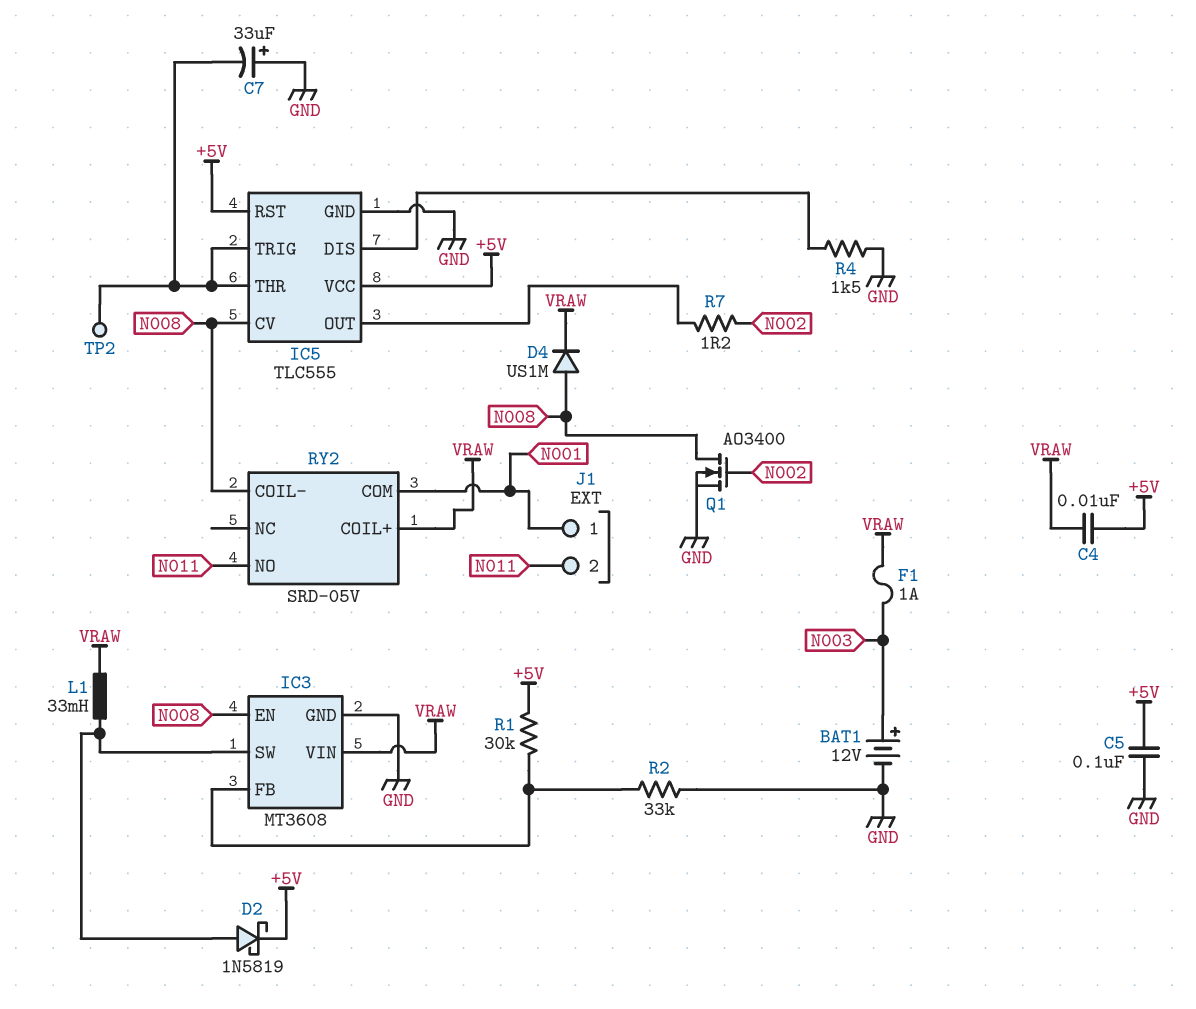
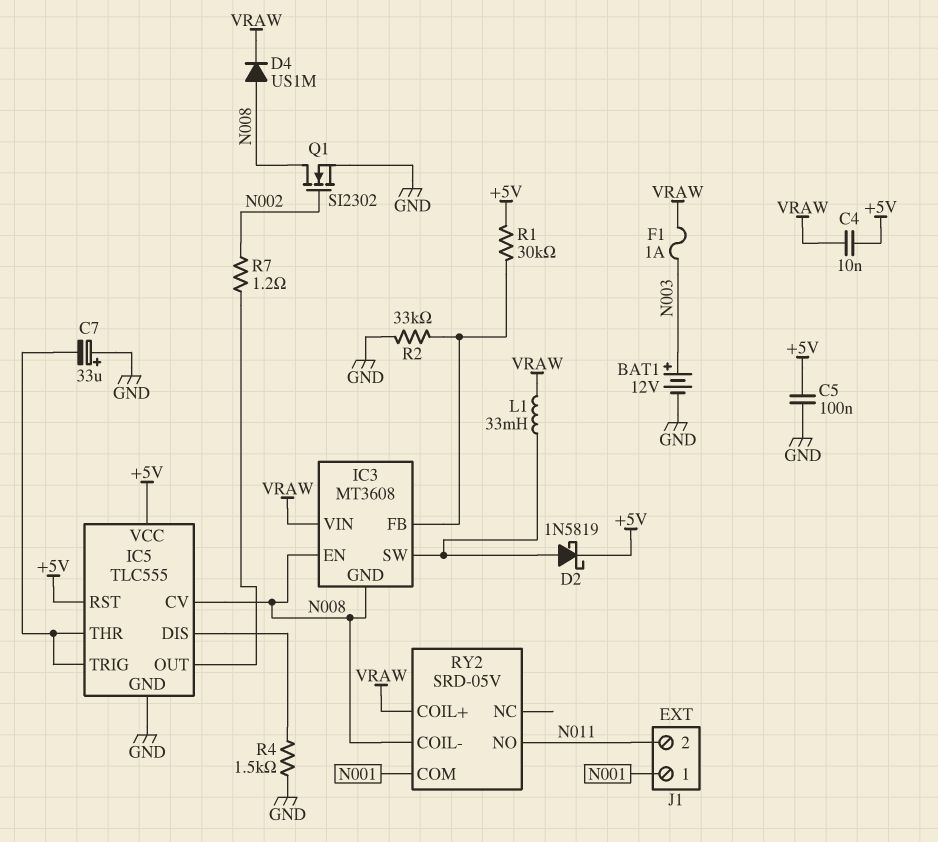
IC3 pin GND: GND -> N008
Q1: NMOS AO3400 (G N002, D N008, S GND) -> NMOS SI2302 (G N002, D N008, S GND)
TP2: test point (IC5/THR) -> none

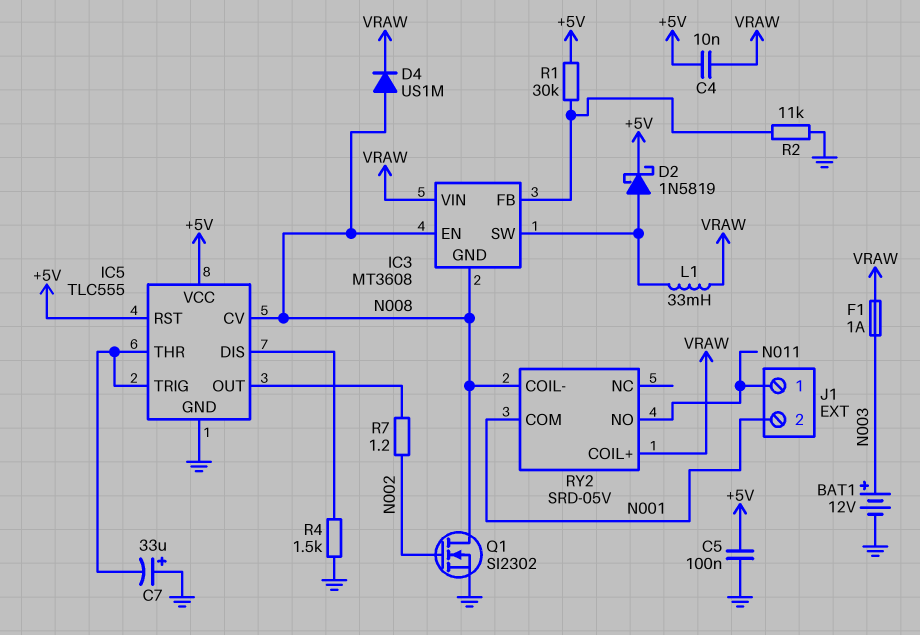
J1 pin 1: N001 -> N011
J1 pin 2: N011 -> N001
R2: 33k (GND, IC3/FB) -> 11k (GND, IC3/FB)

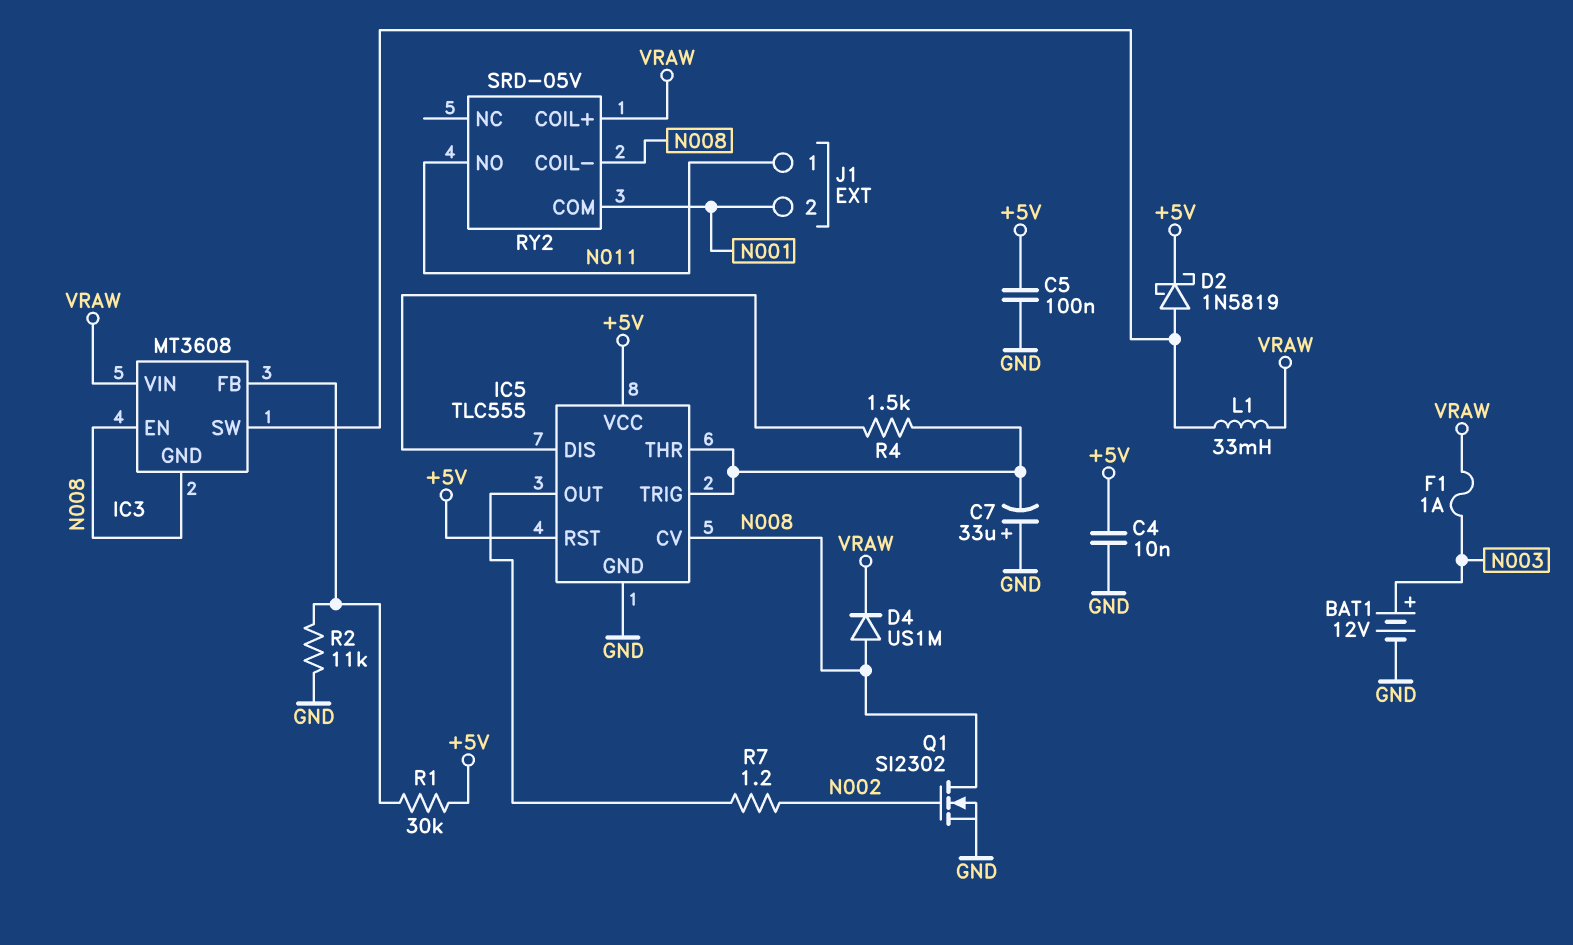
C4: 10nF (+5V, VRAW) -> 10nF (+5V, GND)
R4: 1.5k (GND, IC5/DIS) -> 1.5k (IC5/DIS, IC5/THR)

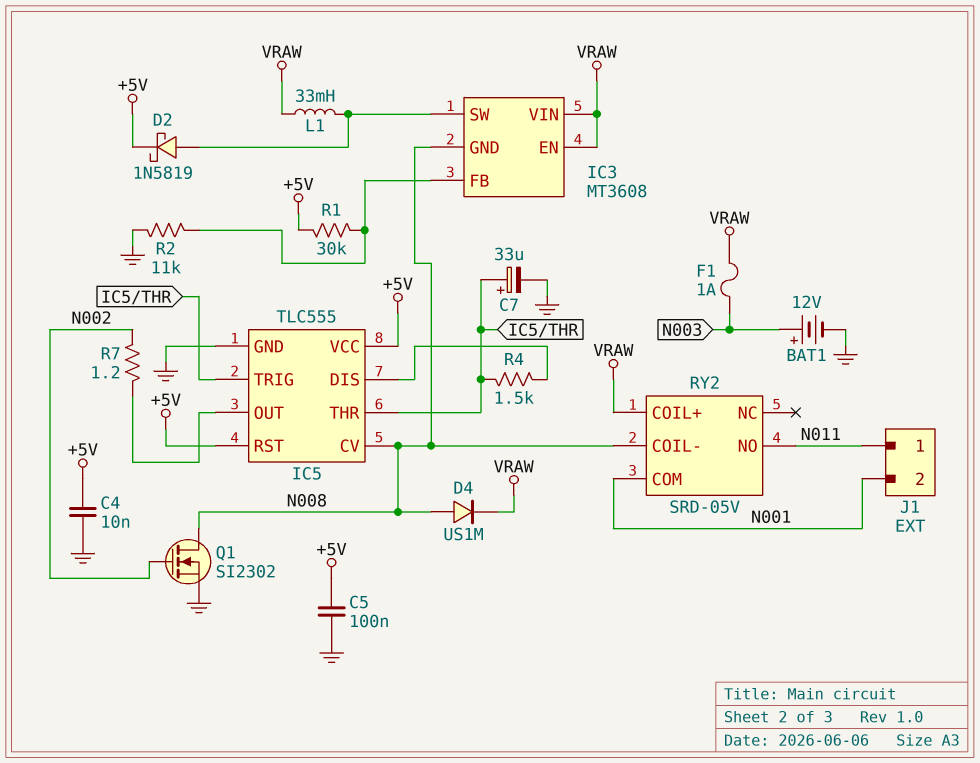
C7: 33uF (plus GND, minus IC5/THR) -> 33uF (plus IC5/THR, minus GND)
IC3 pin EN: N008 -> VRAW

